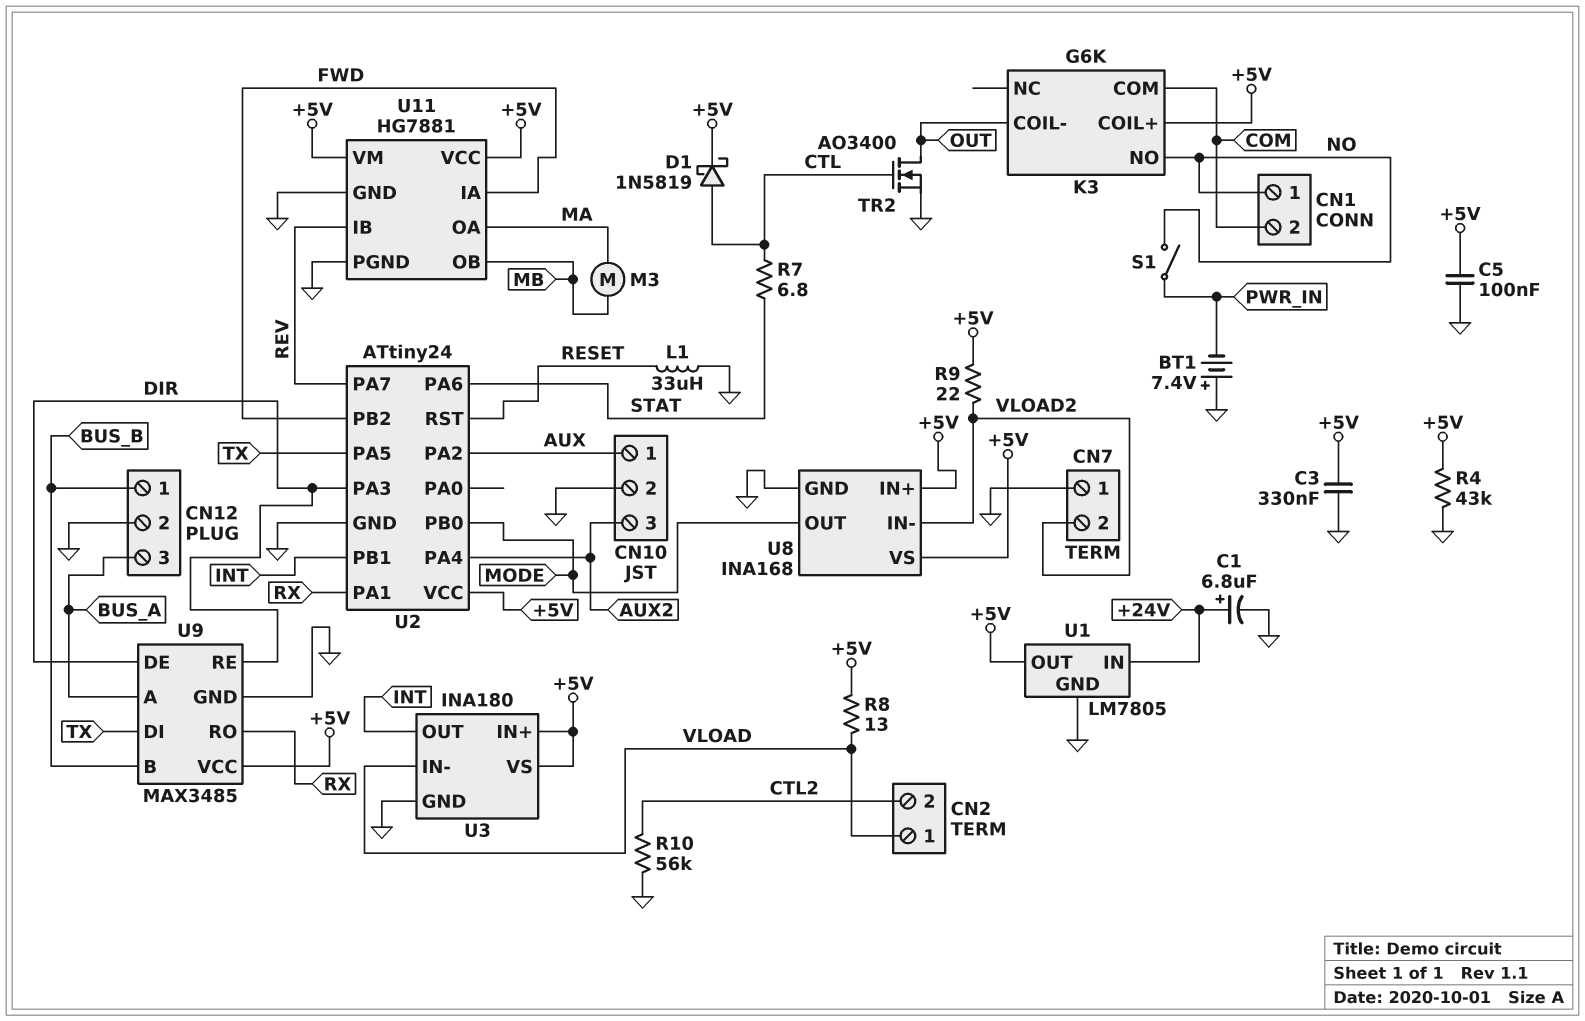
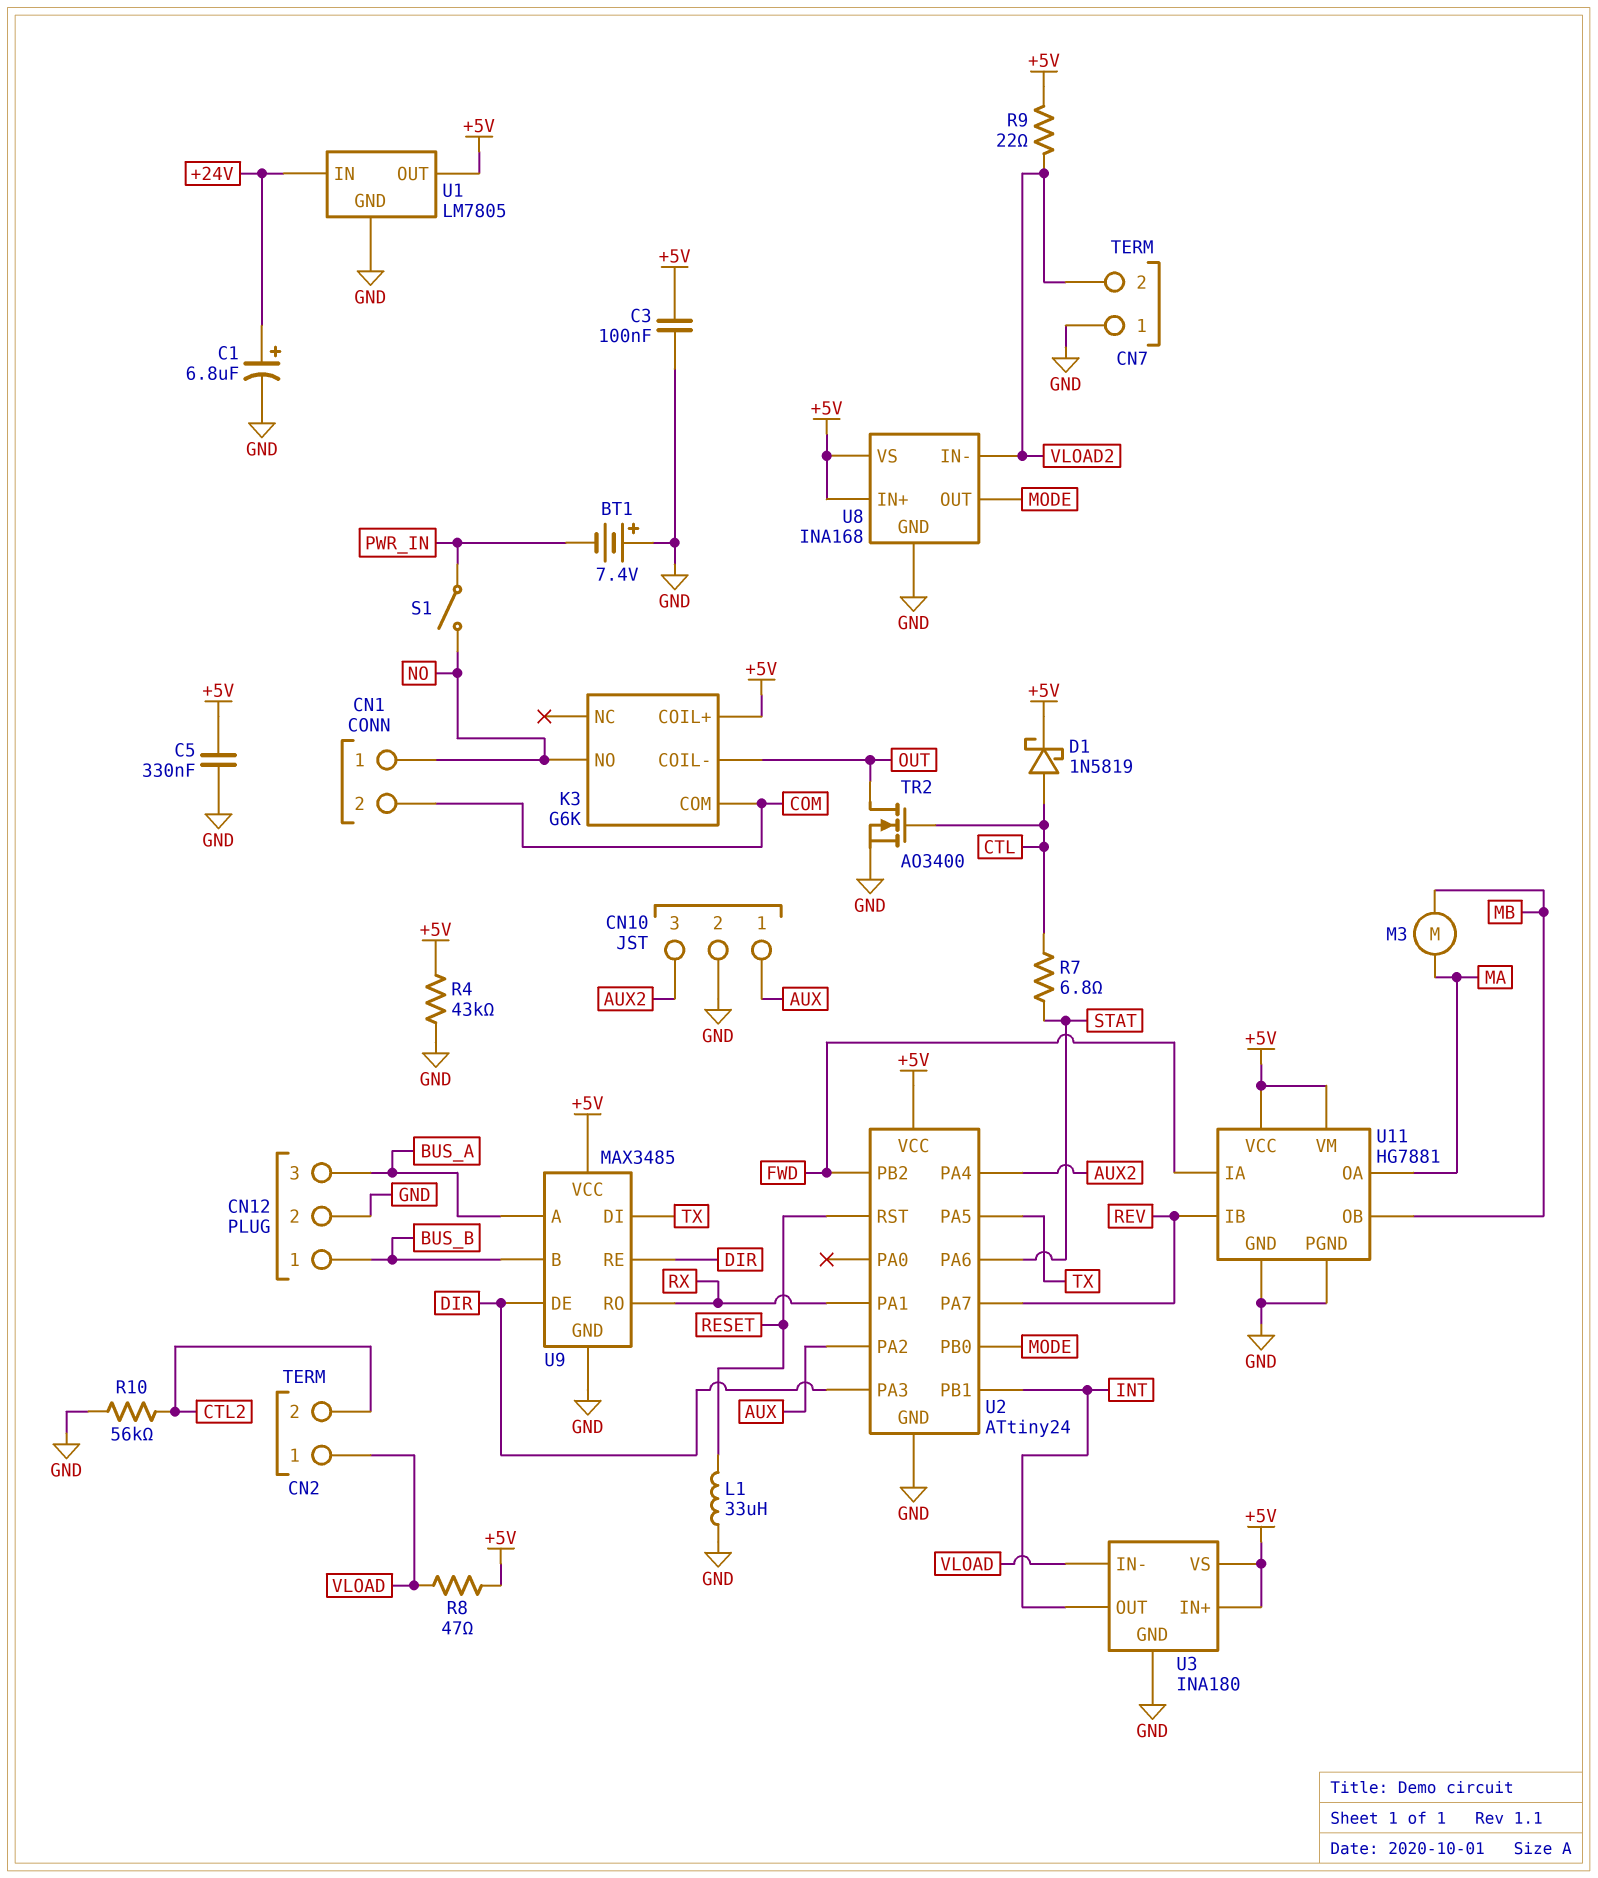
C3: 330nF (+5V, GND) -> 100nF (+5V, GND)
C5: 100nF (+5V, GND) -> 330nF (+5V, GND)
R8: 13 (+5V, VLOAD) -> 47 (+5V, VLOAD)

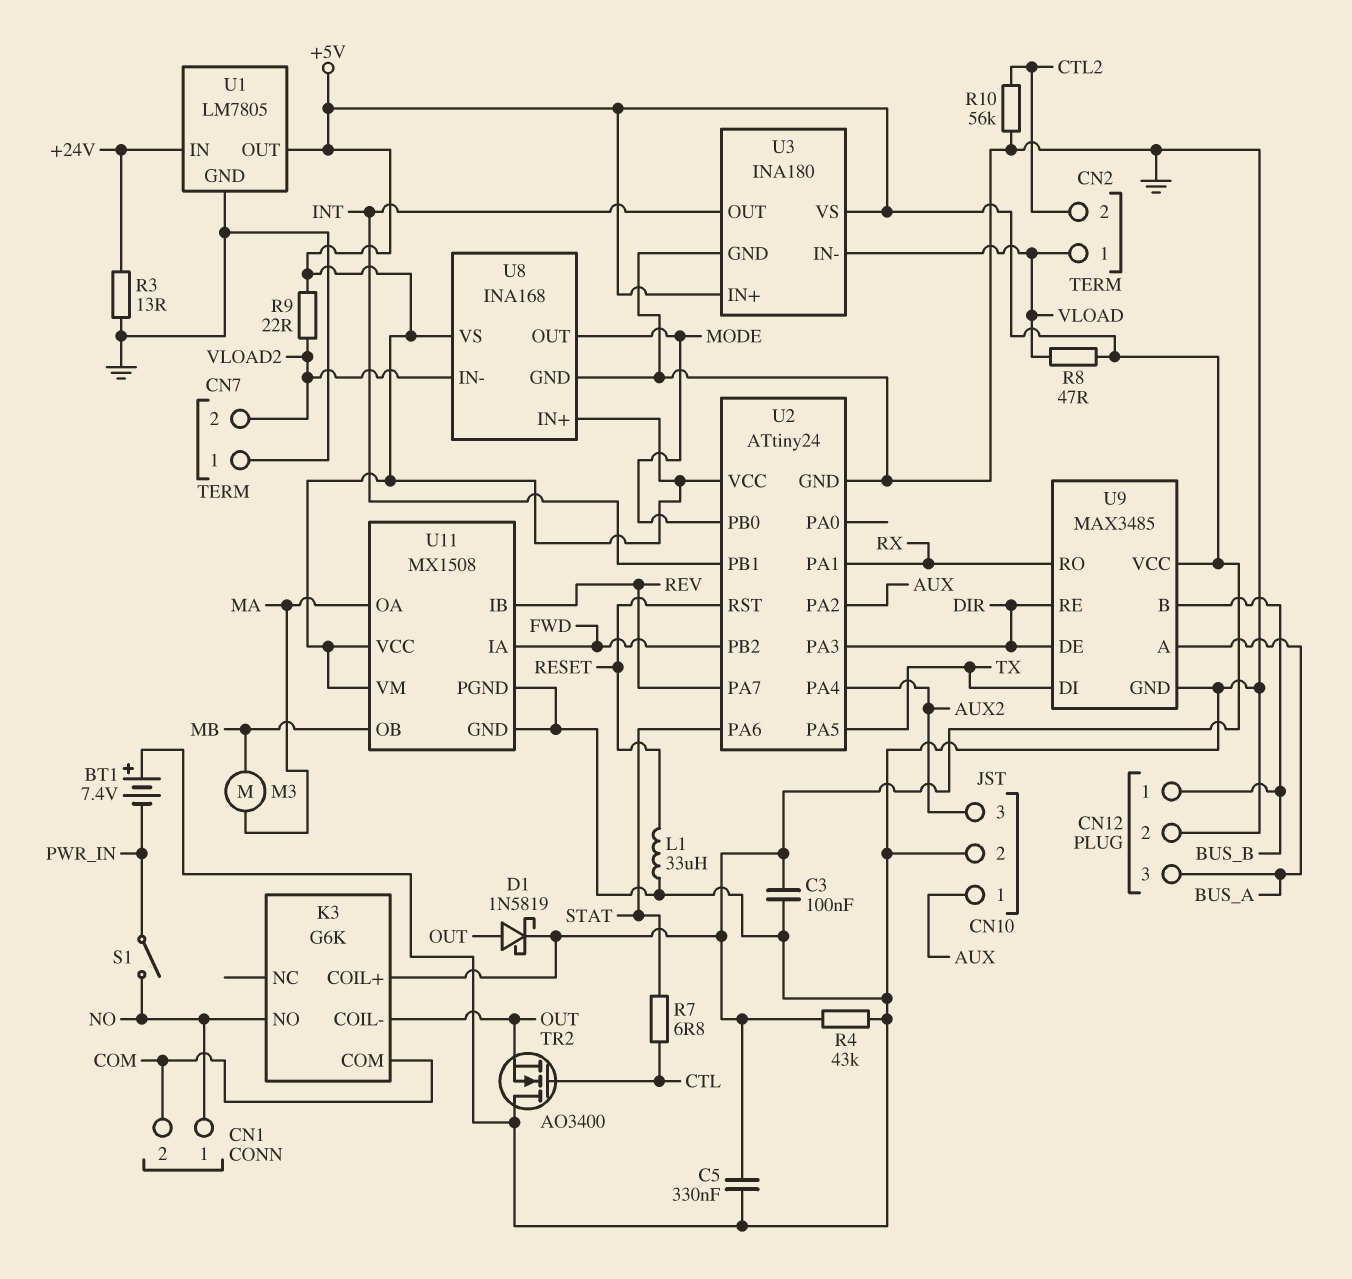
C1: 6.8uF (plus +24V, minus GND) -> none
D1: schottky 1N5819 (A CTL, K +5V) -> schottky 1N5819 (A OUT, K +5V)
R3: none -> 13 (+24V, GND)
TR2: NMOS AO3400 (G CTL, D OUT, S GND) -> NMOS AO3400 (G CTL, D GND, S OUT)
U11: HG7881 -> MX1508

